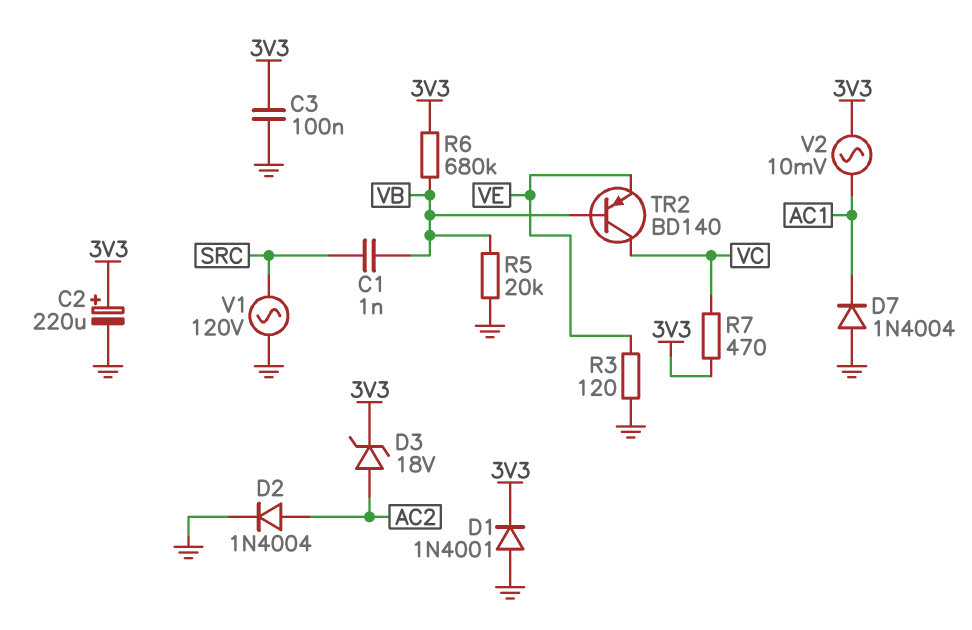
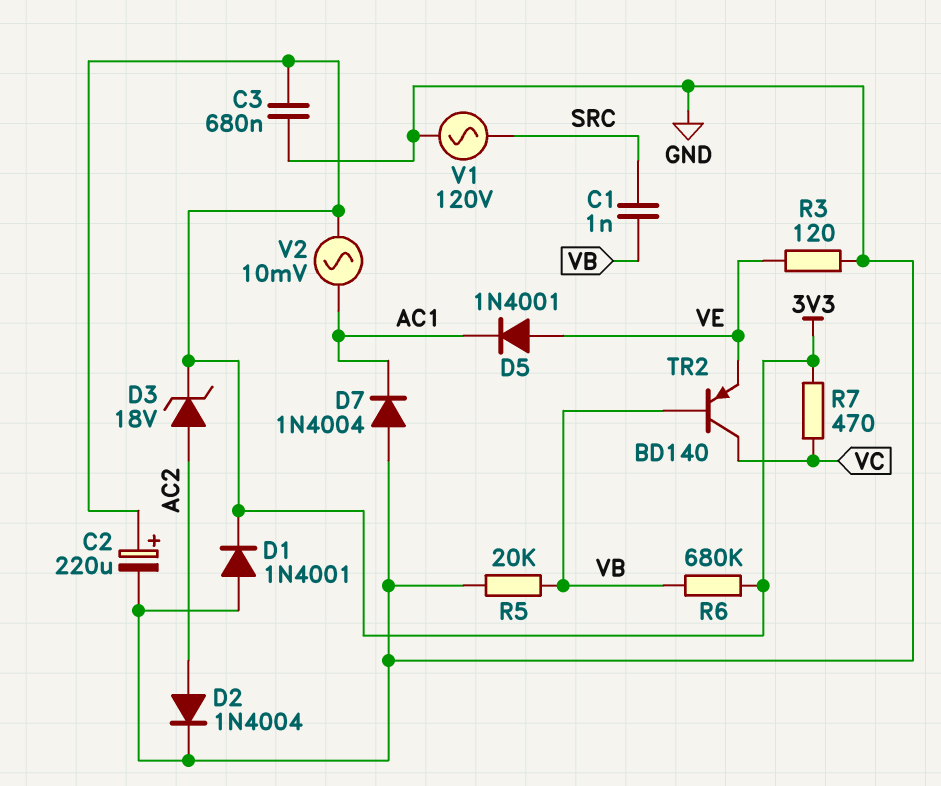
C3: 100nF (3V3, GND) -> 680nF (3V3, GND)
D5: none -> diode 1N4001 (A VE, K AC1)

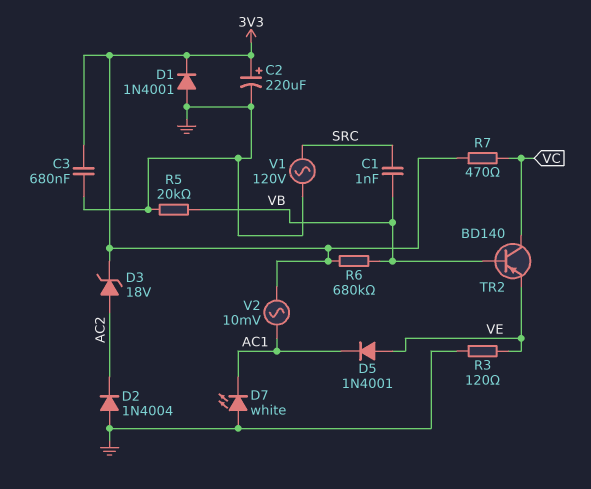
D2: diode 1N4004 (A AC2, K GND) -> diode 1N4004 (A GND, K AC2)
D7: diode 1N4004 (A GND, K AC1) -> LED white (A GND, K AC1)

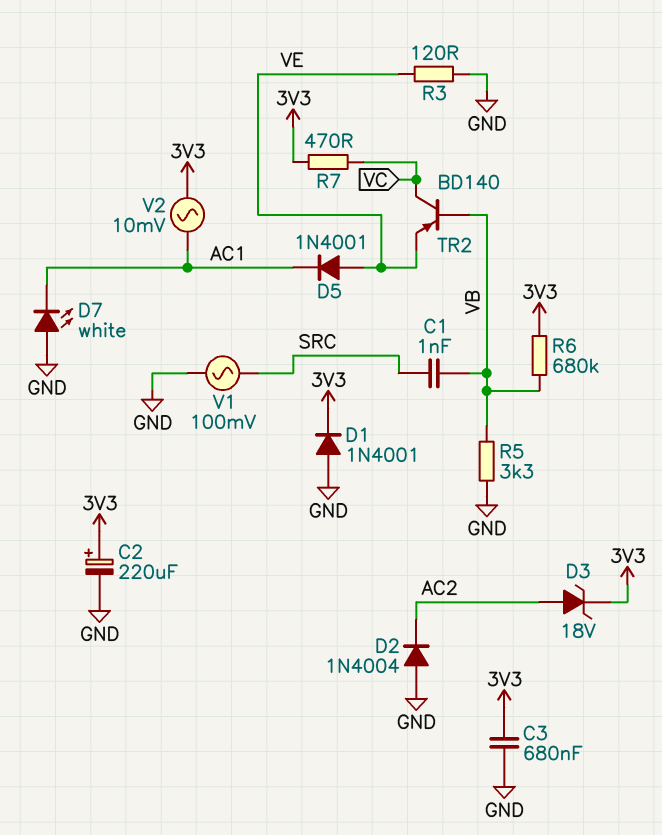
R5: 20k (GND, VB) -> 3.3k (GND, VB)
V1: AC 120V (GND, SRC) -> AC 100mV (GND, SRC)

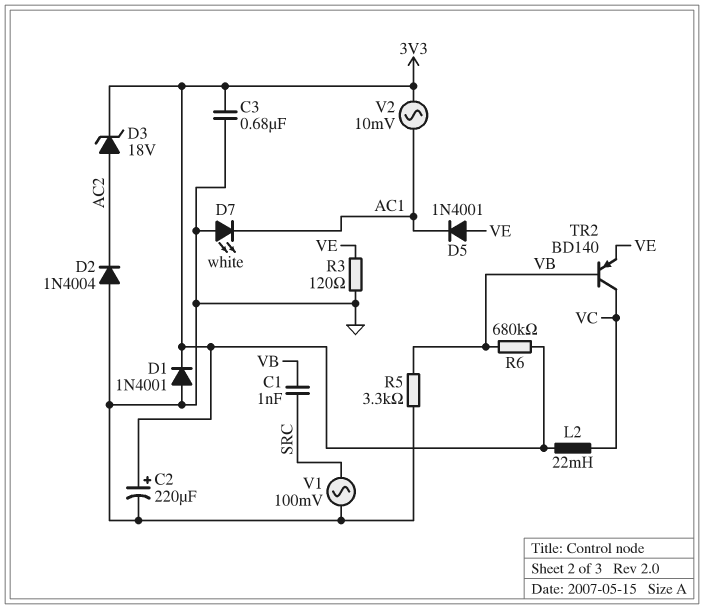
L2: none -> 22mH (3V3, VC)
R7: 470 (3V3, VC) -> none

